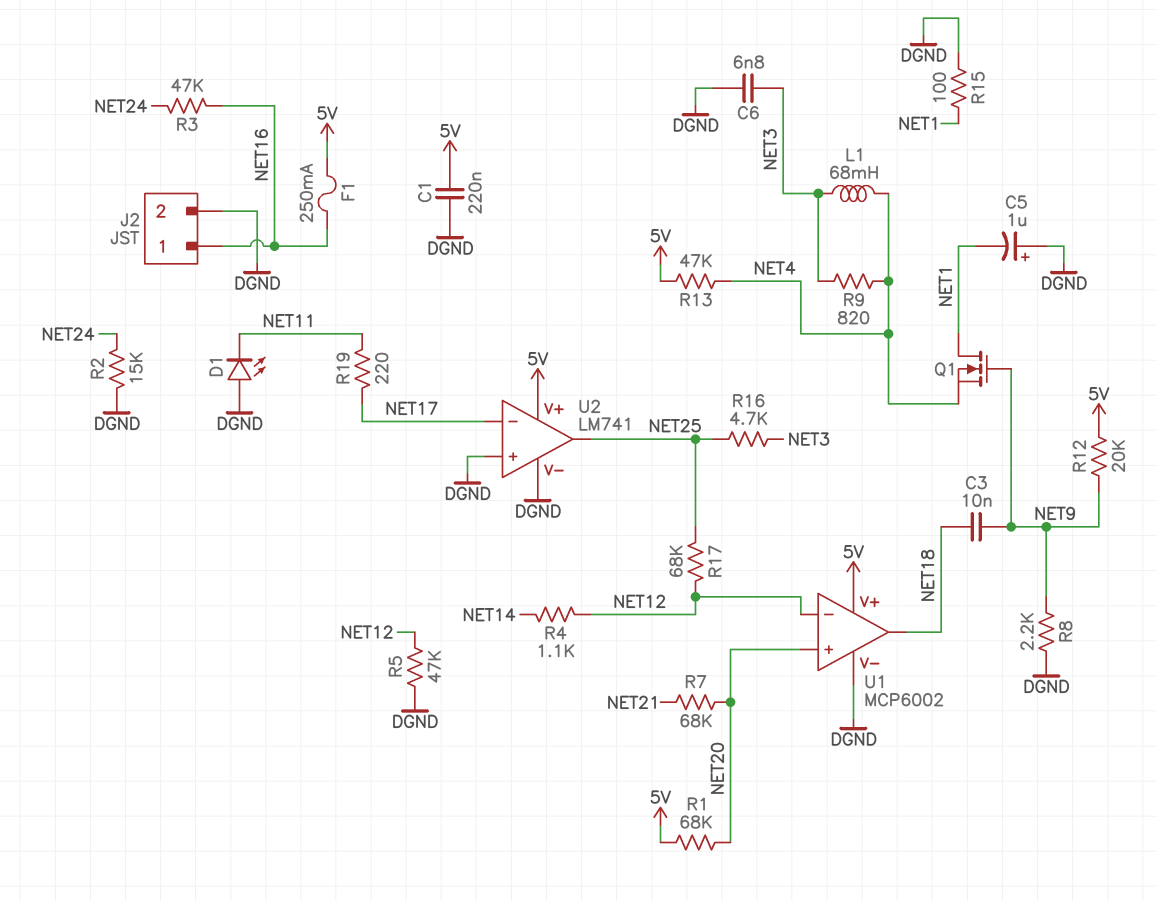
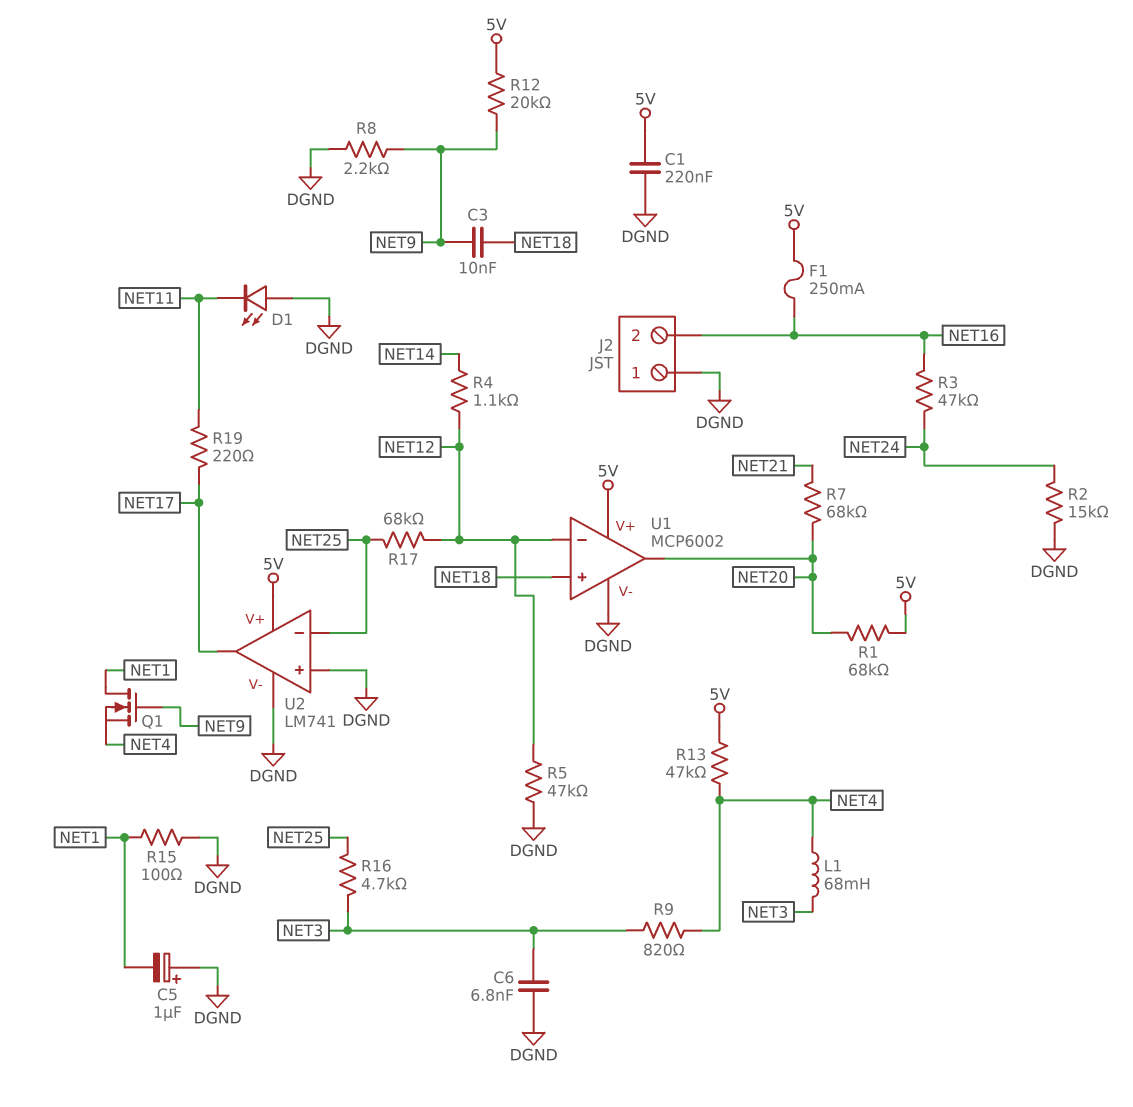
J2 pin 1: NET16 -> DGND
J2 pin 2: DGND -> NET16
U1 pin in+: NET20 -> NET18
U1 pin out: NET18 -> NET20
U2 pin in-: NET17 -> NET25
U2 pin out: NET25 -> NET17

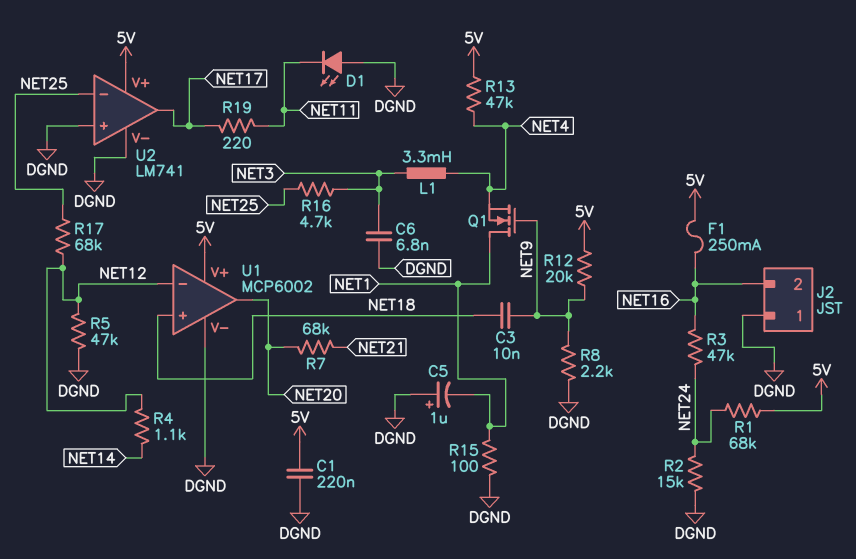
L1: 68mH (NET3, NET4) -> 3.3mH (NET3, NET4)
R1: 68k (5V, NET20) -> 68k (5V, NET24)
R9: 820 (NET3, NET4) -> none

